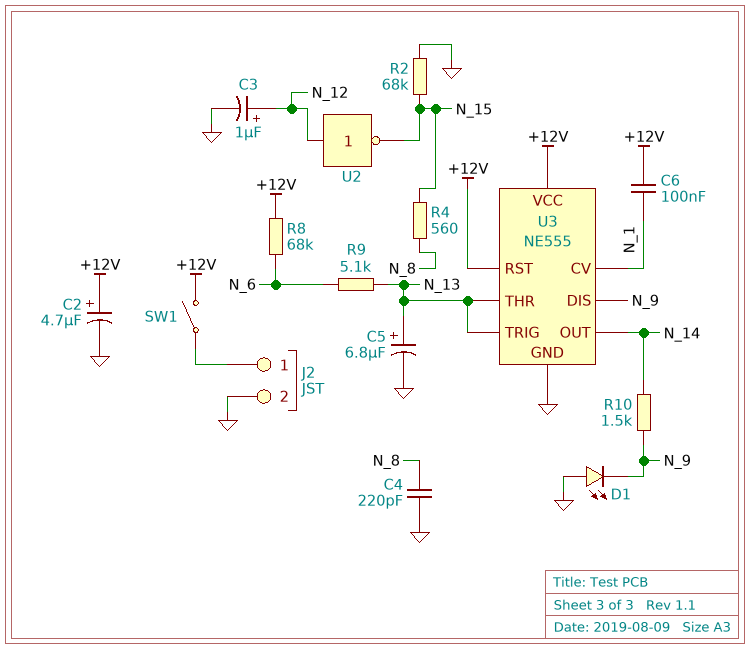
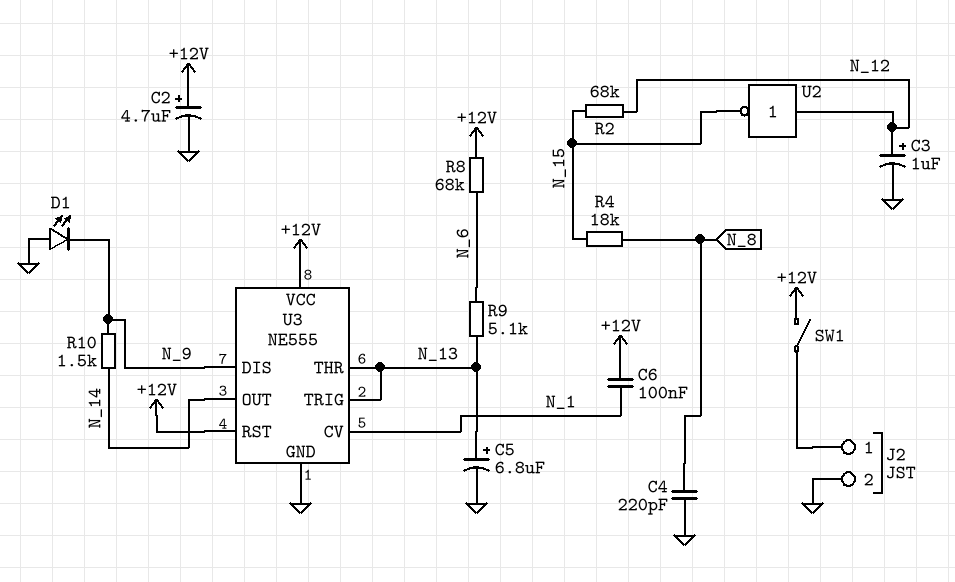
R2: 68k (GND, N_15) -> 68k (N_12, N_15)
R4: 560 (N_8, N_15) -> 18k (N_8, N_15)

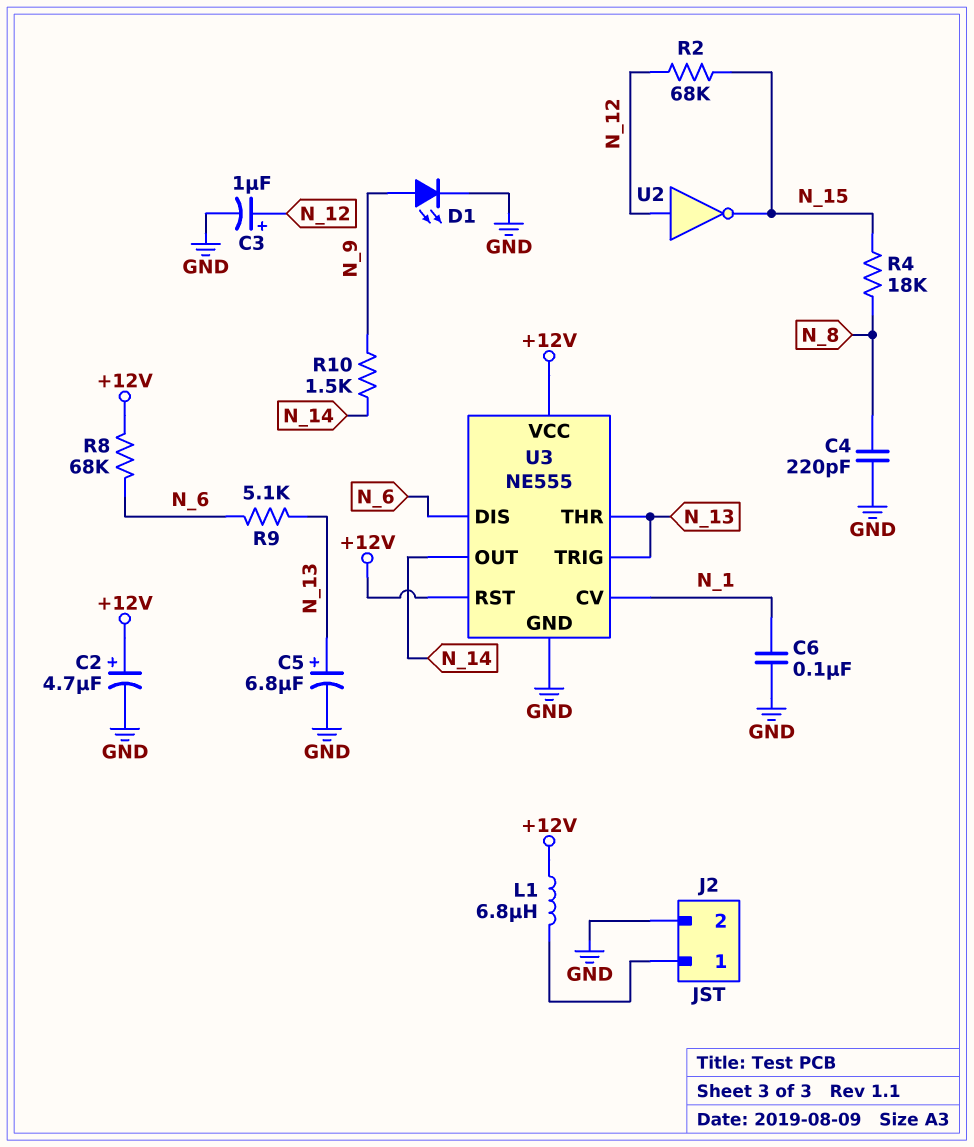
C6: 100nF (+12V, N_1) -> 100nF (GND, N_1)
D1: LED (A GND, K N_9) -> LED (A N_9, K GND)
L1: none -> 6.8uH (+12V, J2/1)
SW1: switch (+12V, J2/1) -> none
U3 pin DIS: N_9 -> N_6

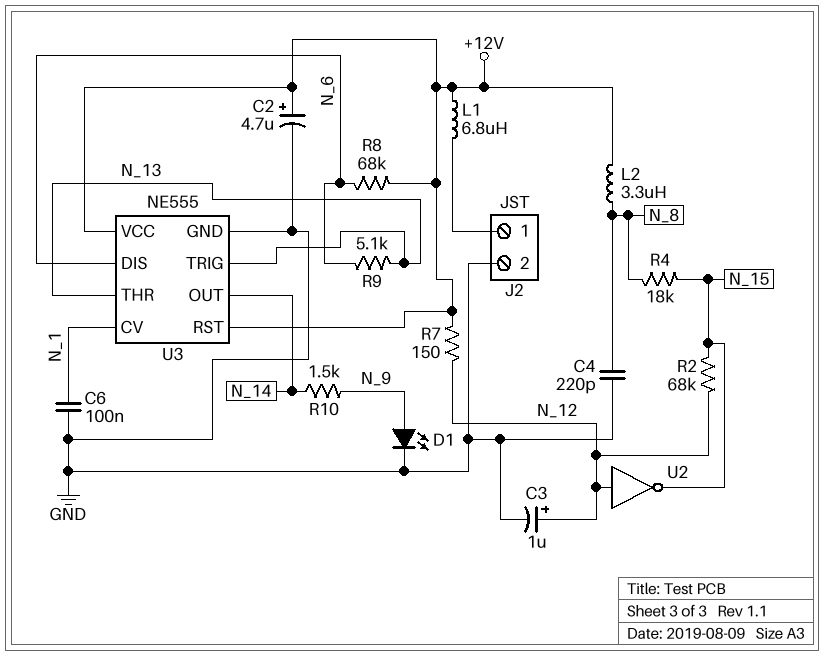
C5: 6.8uF (plus N_13, minus GND) -> none
L2: none -> 3.3uH (+12V, N_8)
R7: none -> 150 (+12V, N_12)

